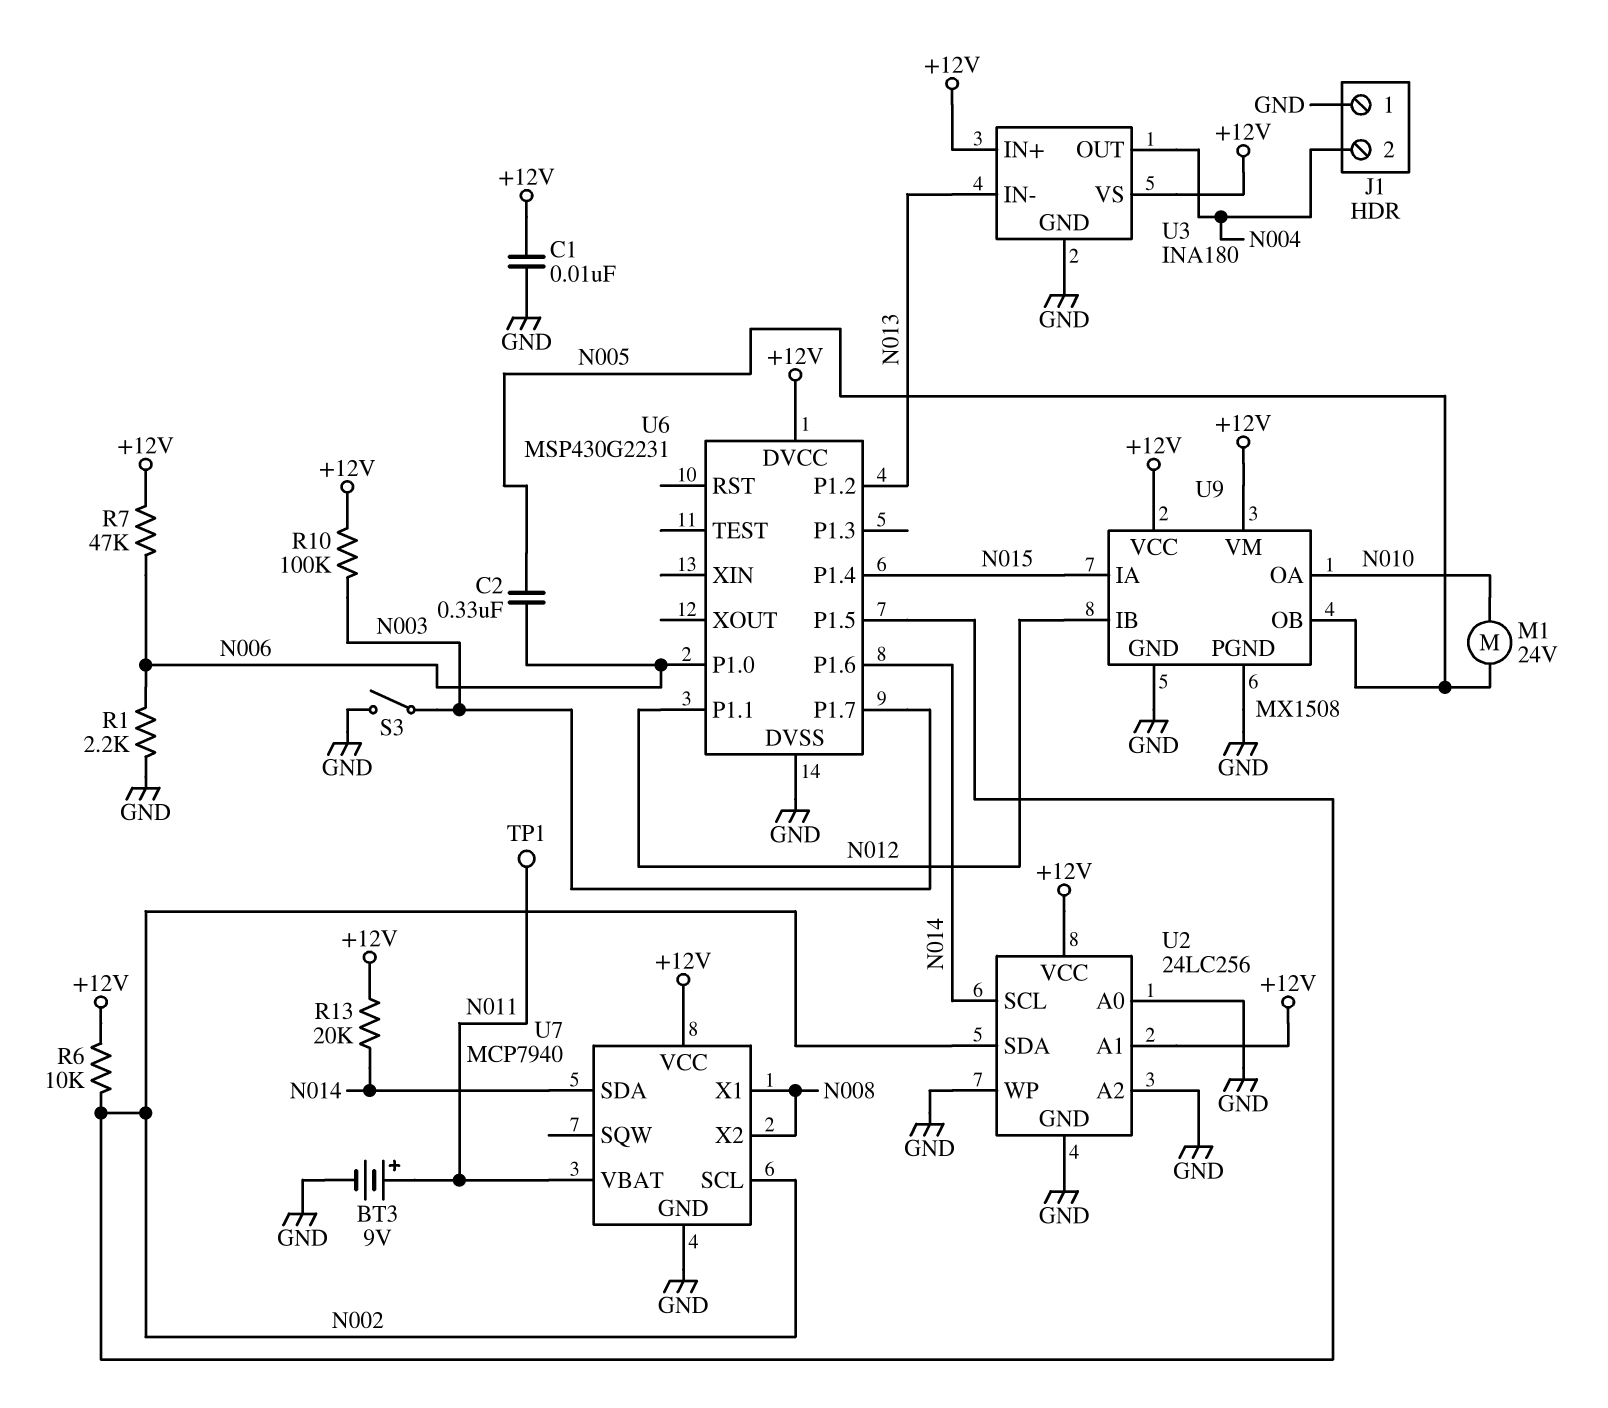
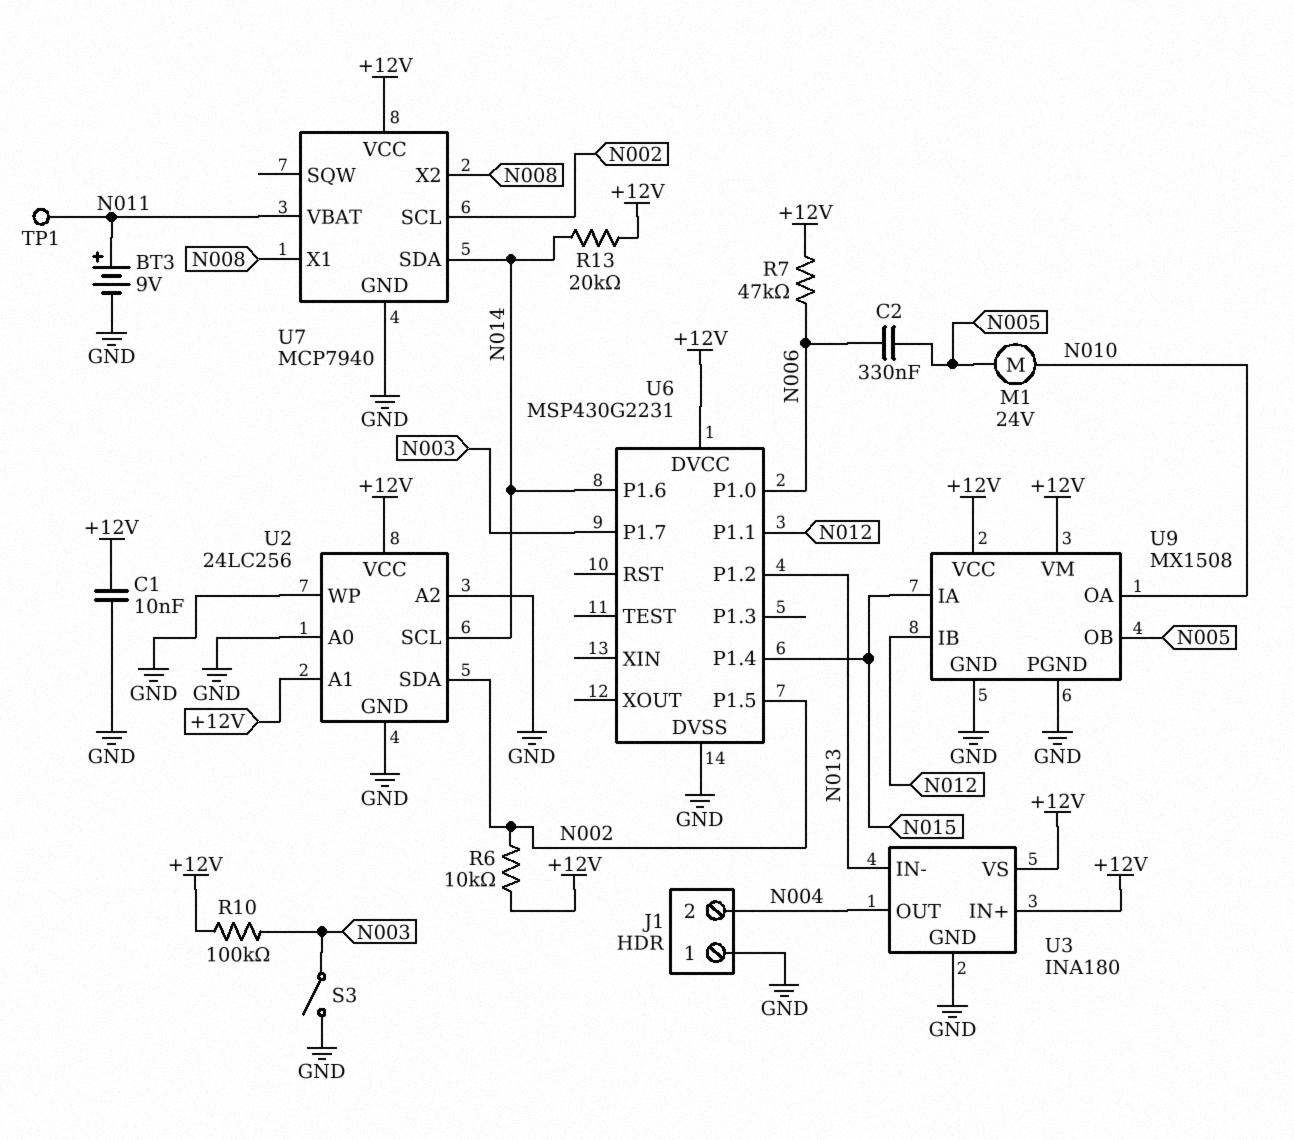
R1: 2.2k (GND, N006) -> none

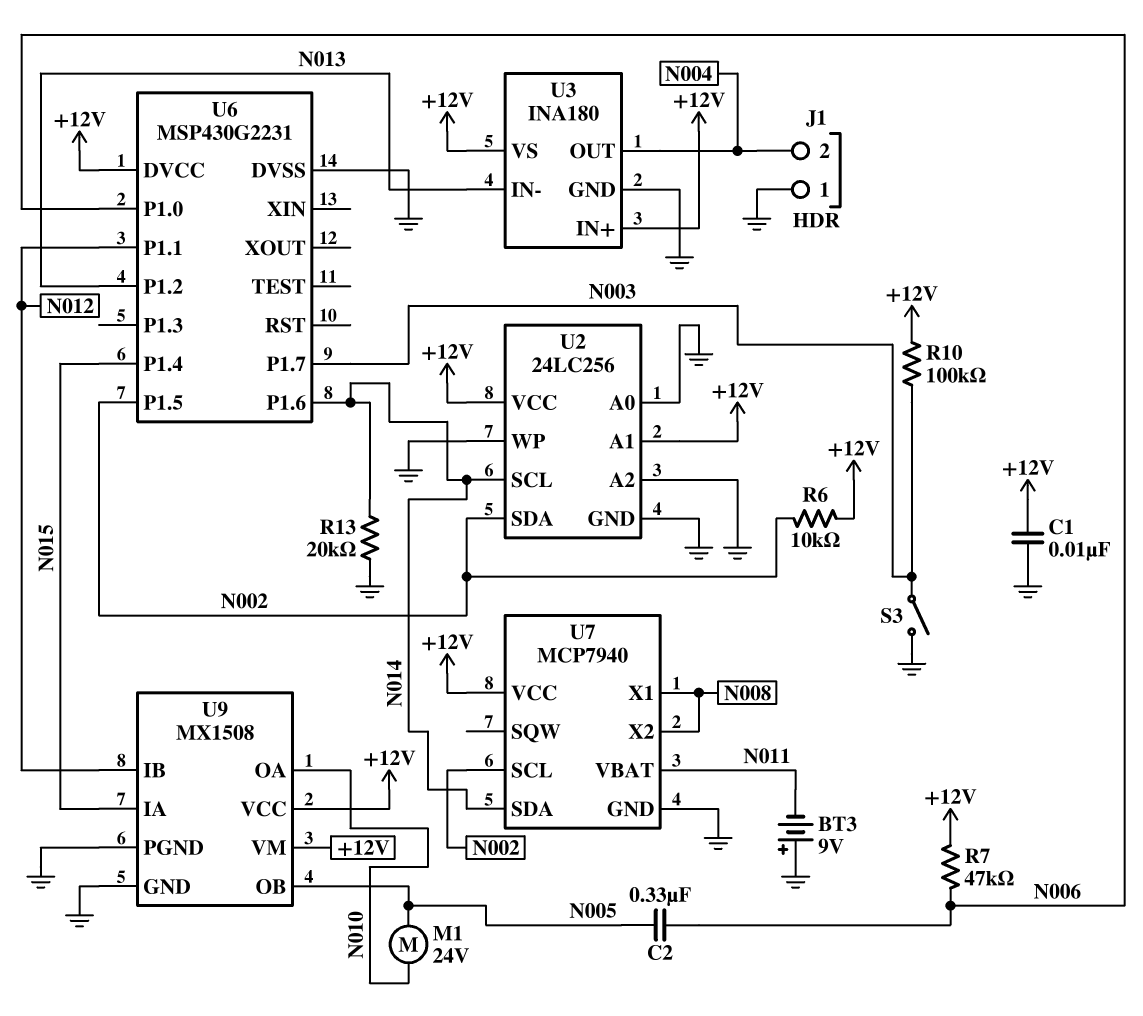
BT3: 9V (plus N011, minus GND) -> 9V (plus GND, minus N011)
R13: 20k (+12V, N014) -> 20k (GND, N014)
TP1: test point (N011) -> none

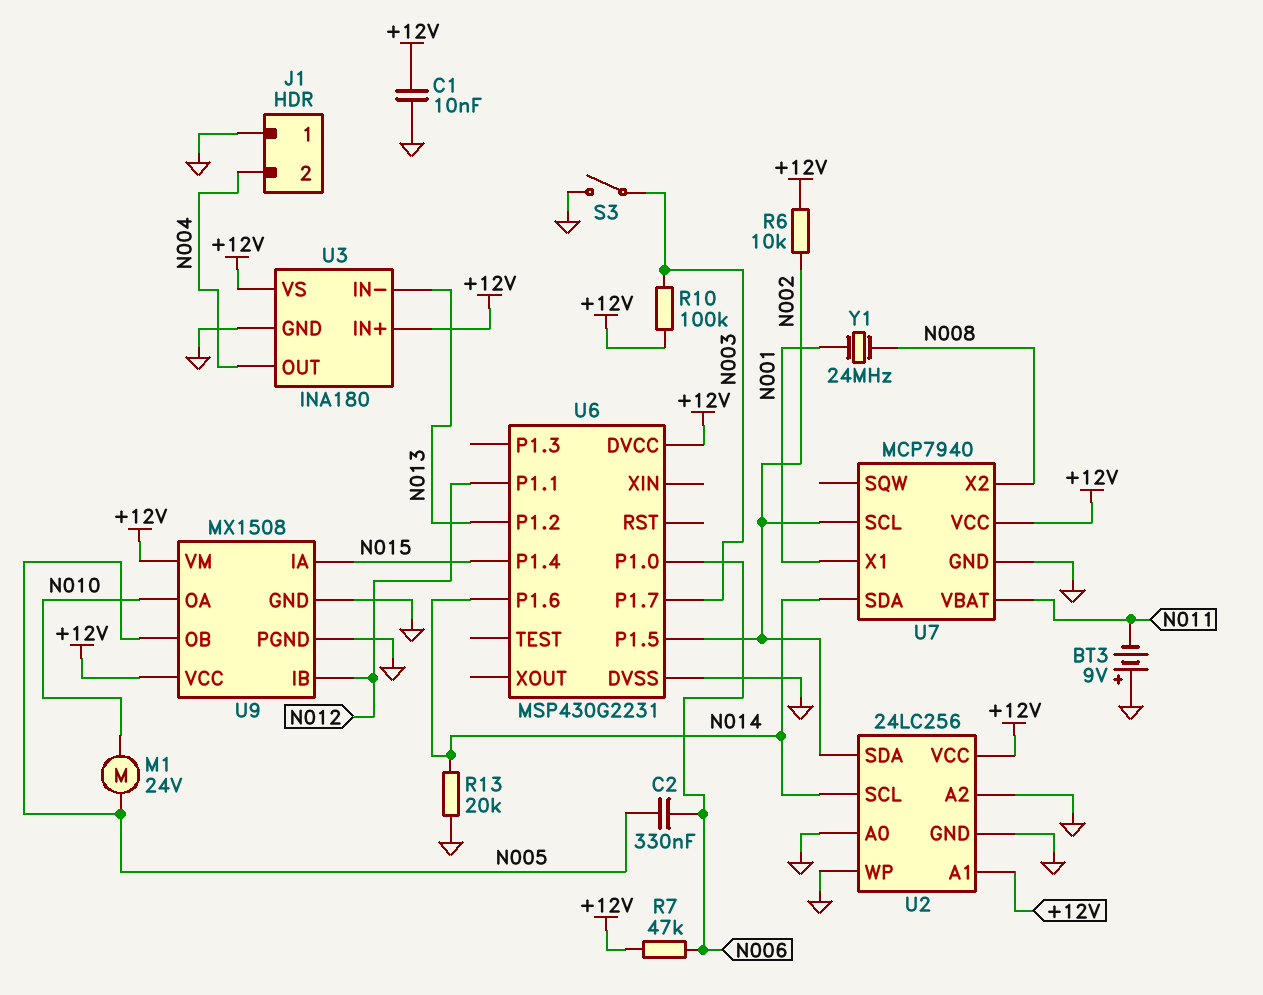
U7 pin X1: N008 -> N001
Y1: none -> 24MHz (N001, N008)

